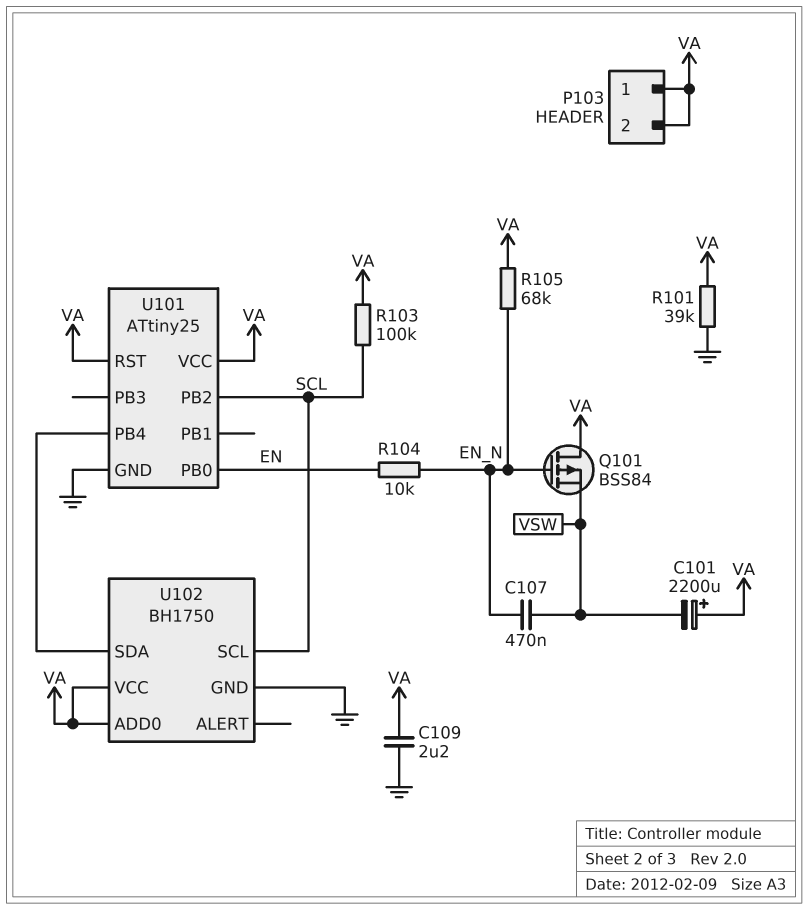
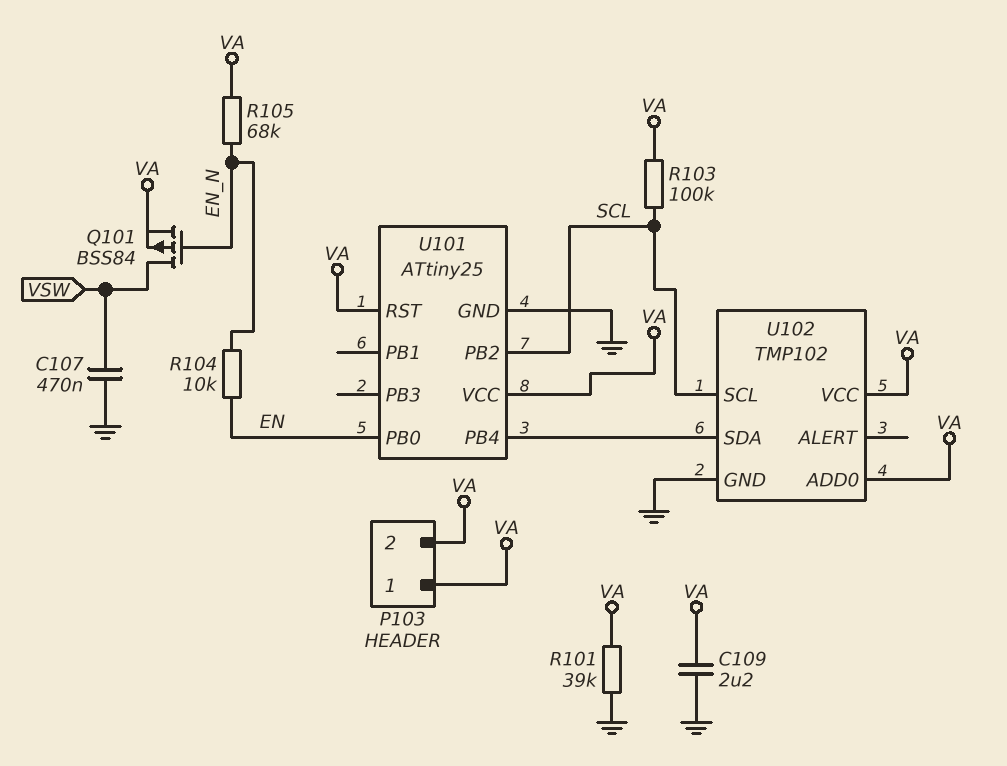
C101: 2200uF (plus VA, minus VSW) -> none
C107: 470nF (EN_N, VSW) -> 470nF (GND, VSW)
Q101: PMOS BSS84 (G EN_N, D VA, S VSW) -> PMOS BSS84 (G EN_N, D VSW, S VA)
U102: BH1750 -> TMP102

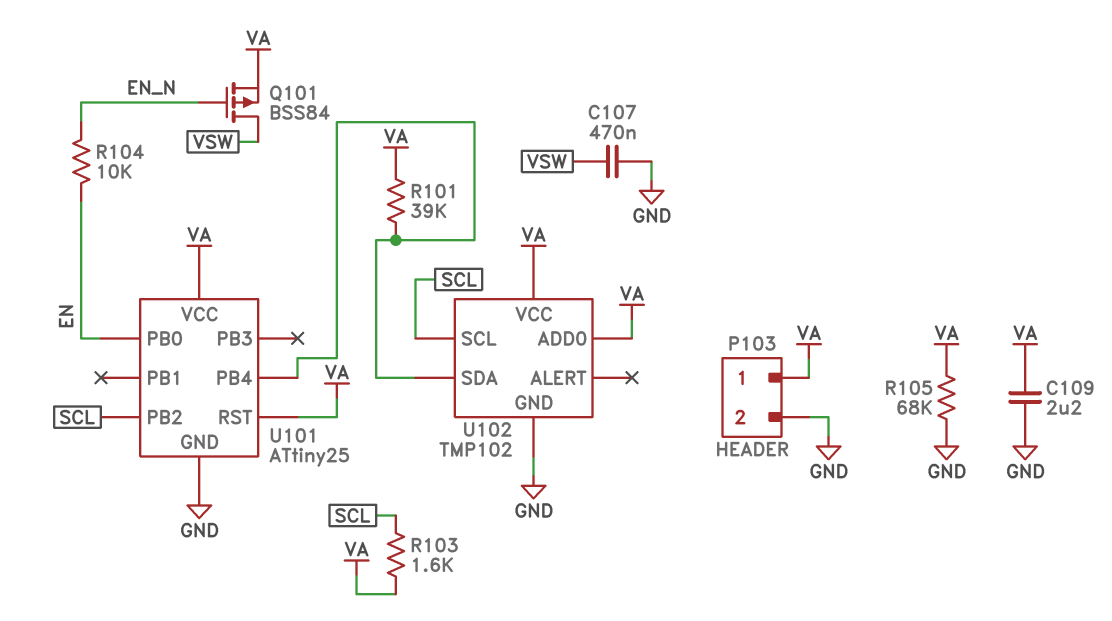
P103 pin 2: VA -> GND
R101: 39k (GND, VA) -> 39k (U101/PB4, VA)
R103: 100k (SCL, VA) -> 1.6k (SCL, VA)
R105: 68k (EN_N, VA) -> 68k (GND, VA)

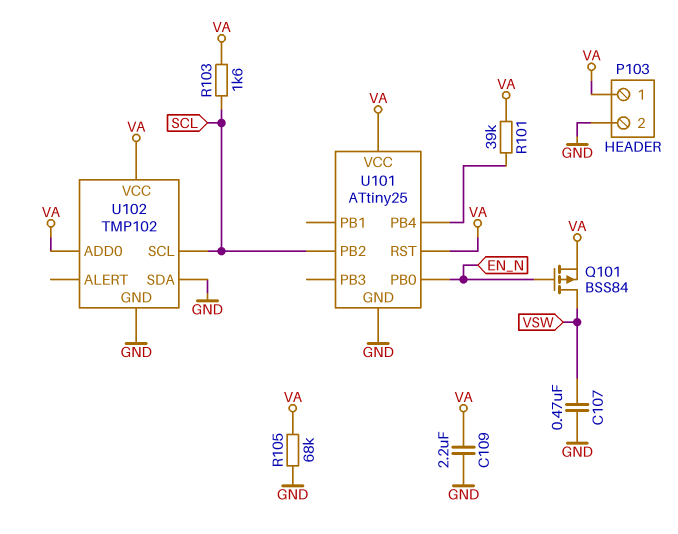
R104: 10k (EN, EN_N) -> none
U101 pin PB0: EN -> EN_N
U102 pin SDA: U101/PB4 -> GND

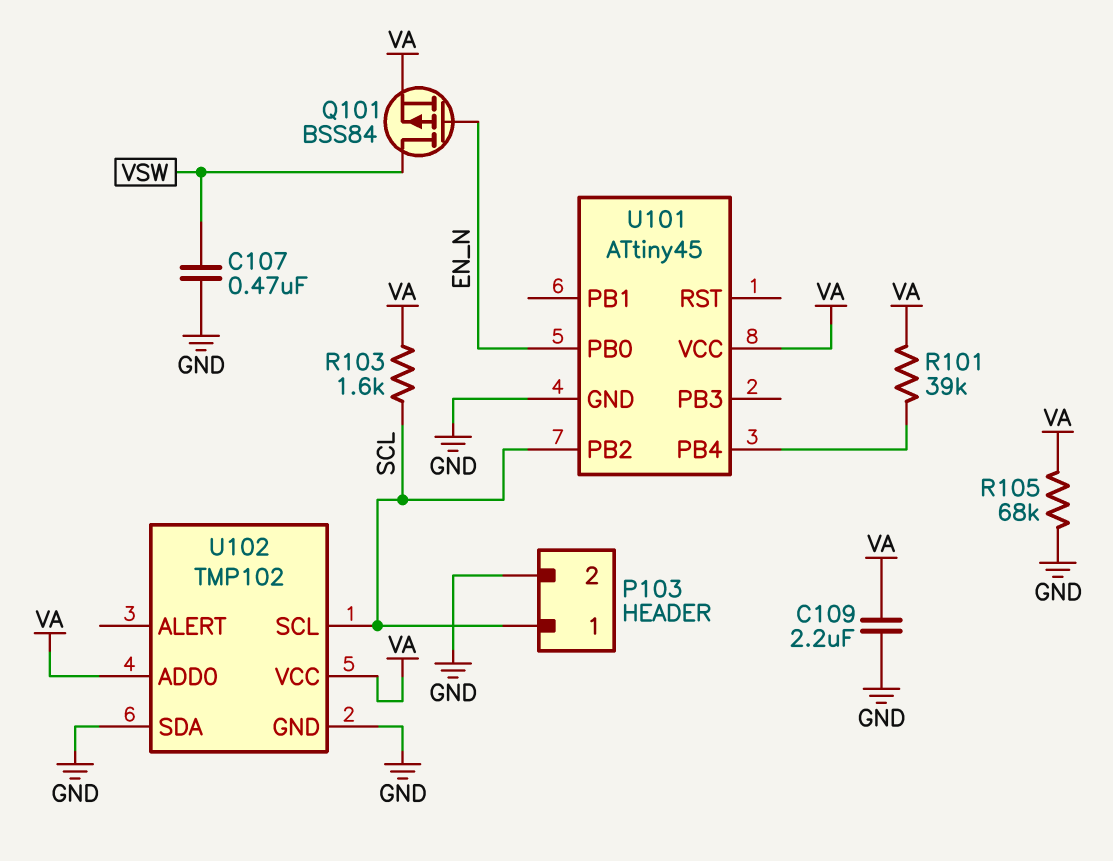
P103 pin 1: VA -> SCL
U101: ATtiny25 -> ATtiny45
U101 pin RST: VA -> none

